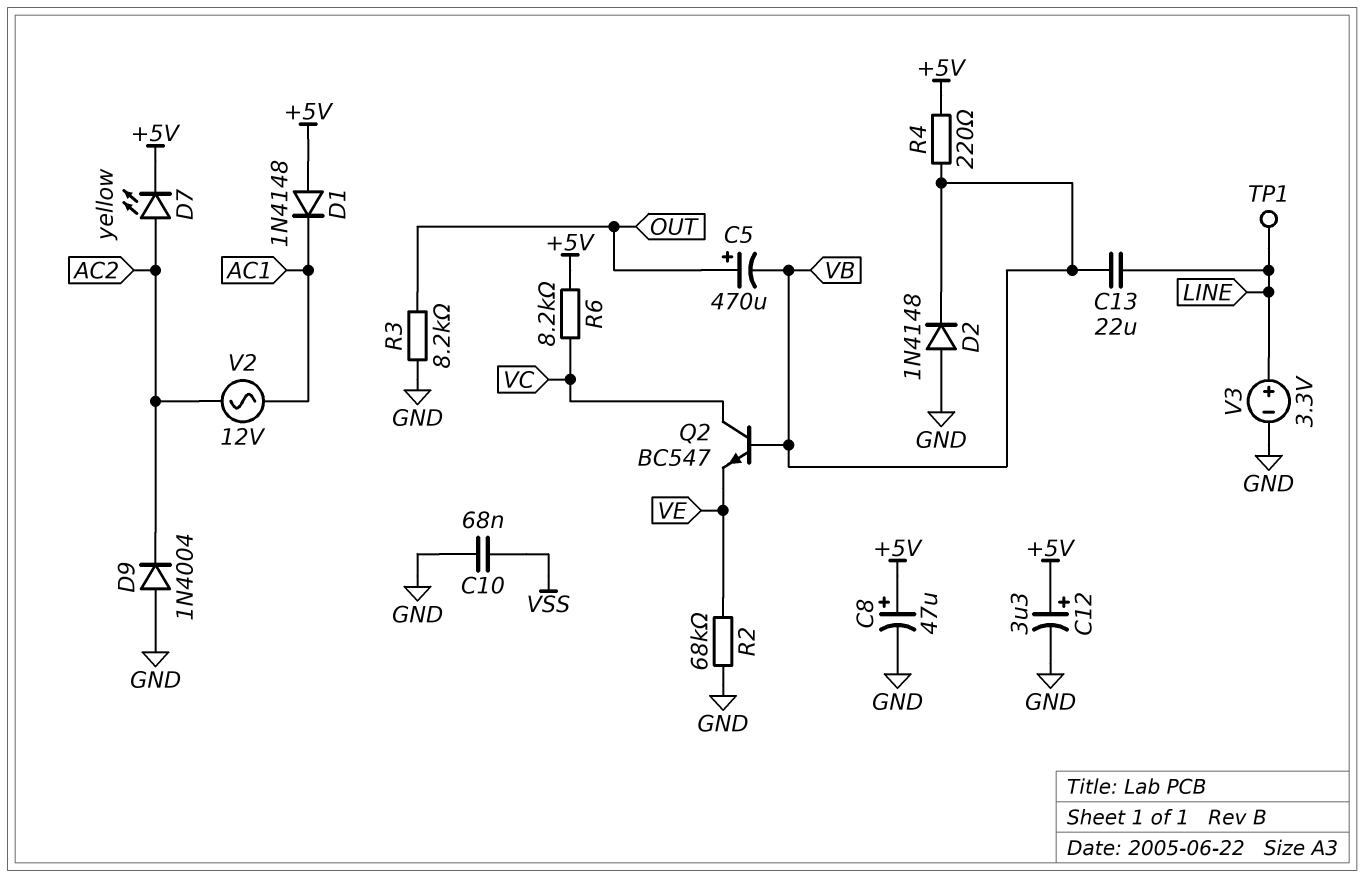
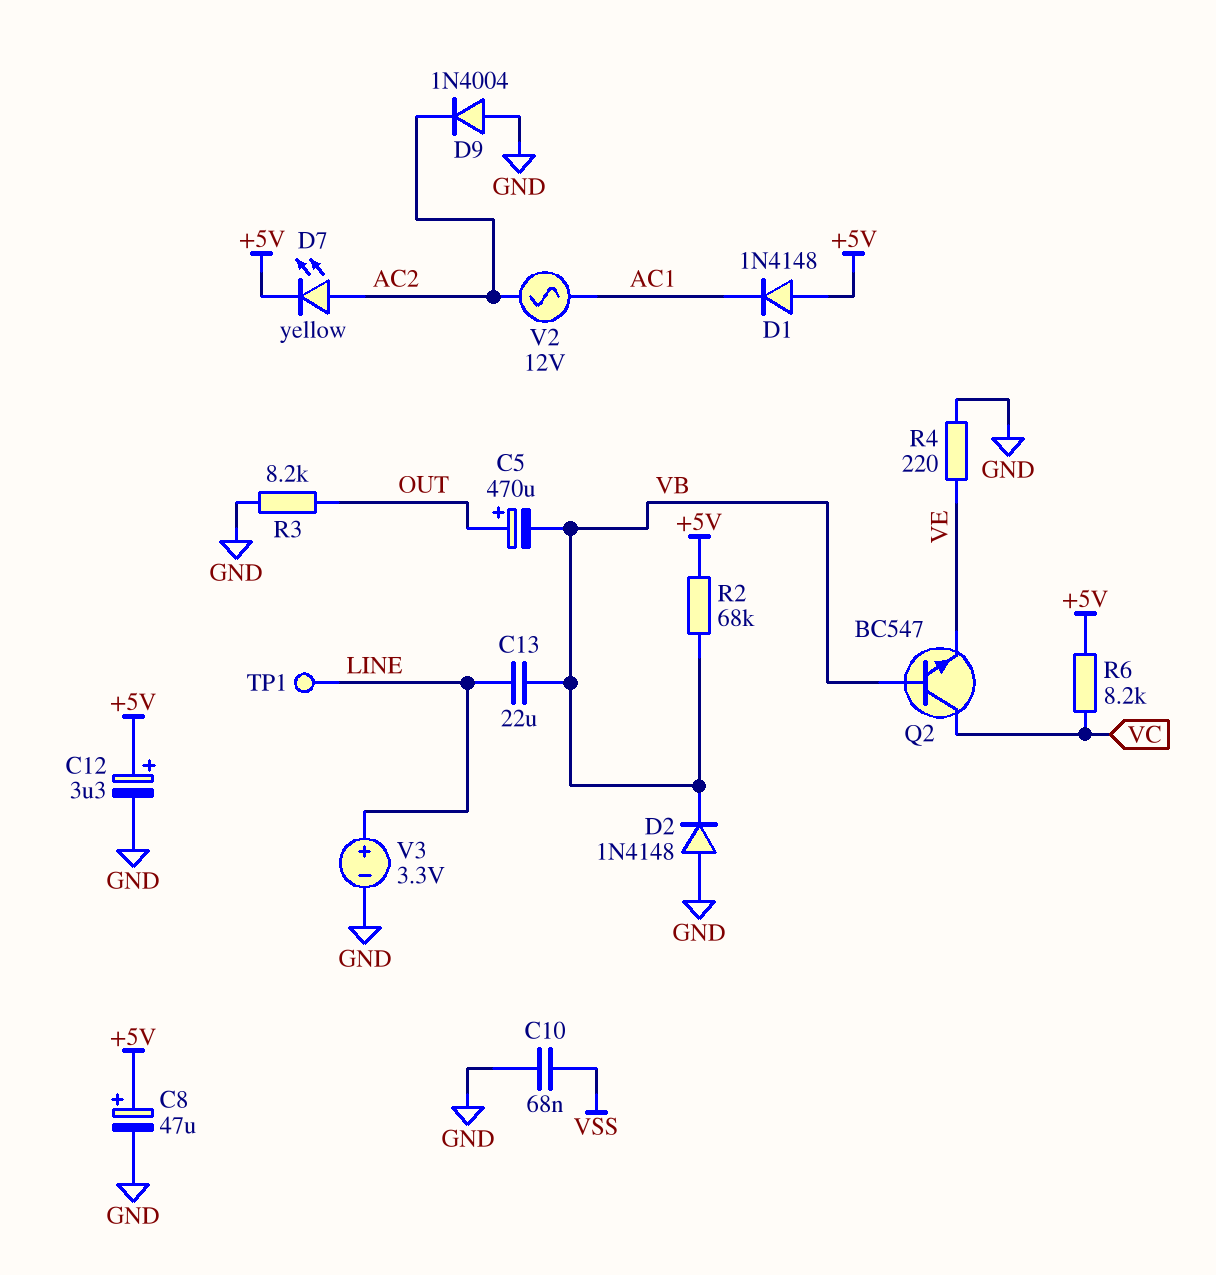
R2: 68k (GND, VE) -> 68k (+5V, VB)
R4: 220 (+5V, VB) -> 220 (GND, VE)

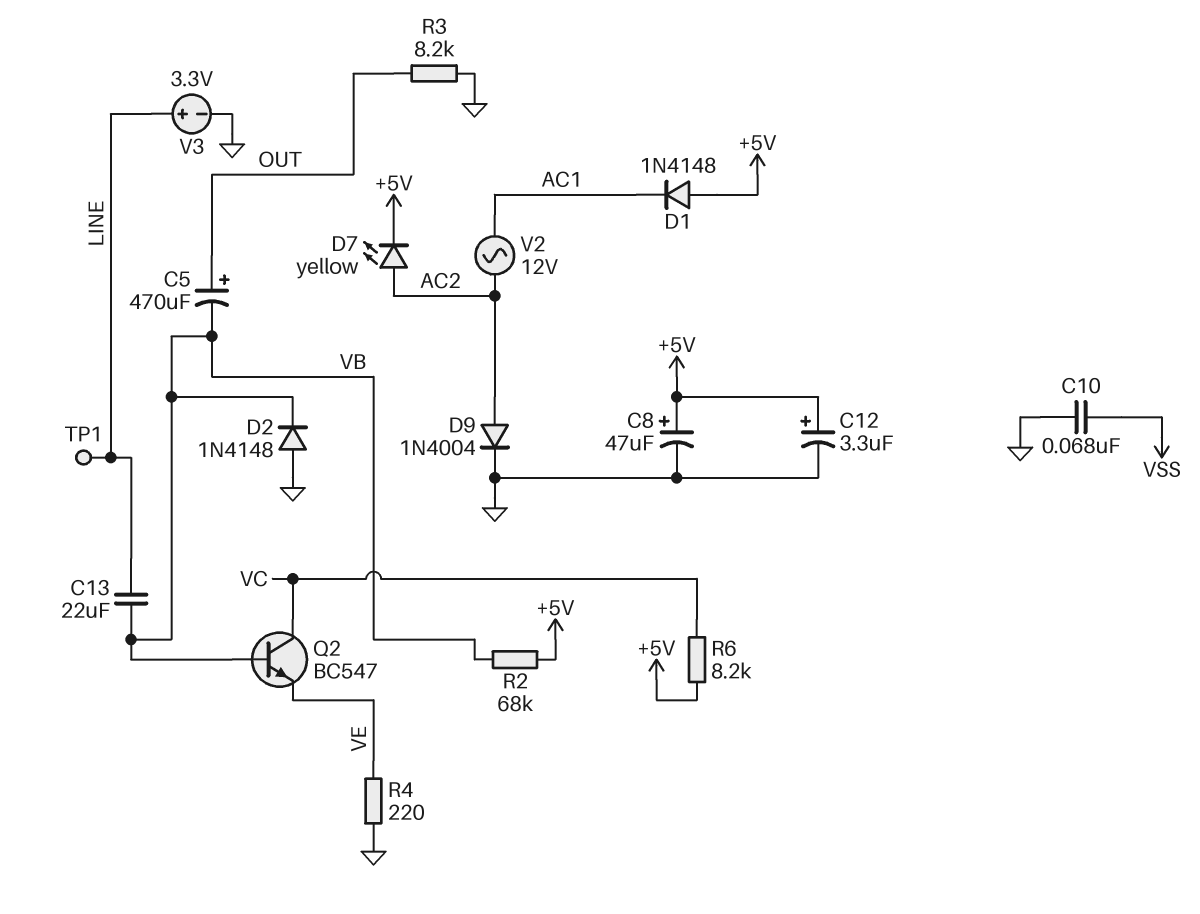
D9: diode 1N4004 (A GND, K AC2) -> diode 1N4004 (A AC2, K GND)

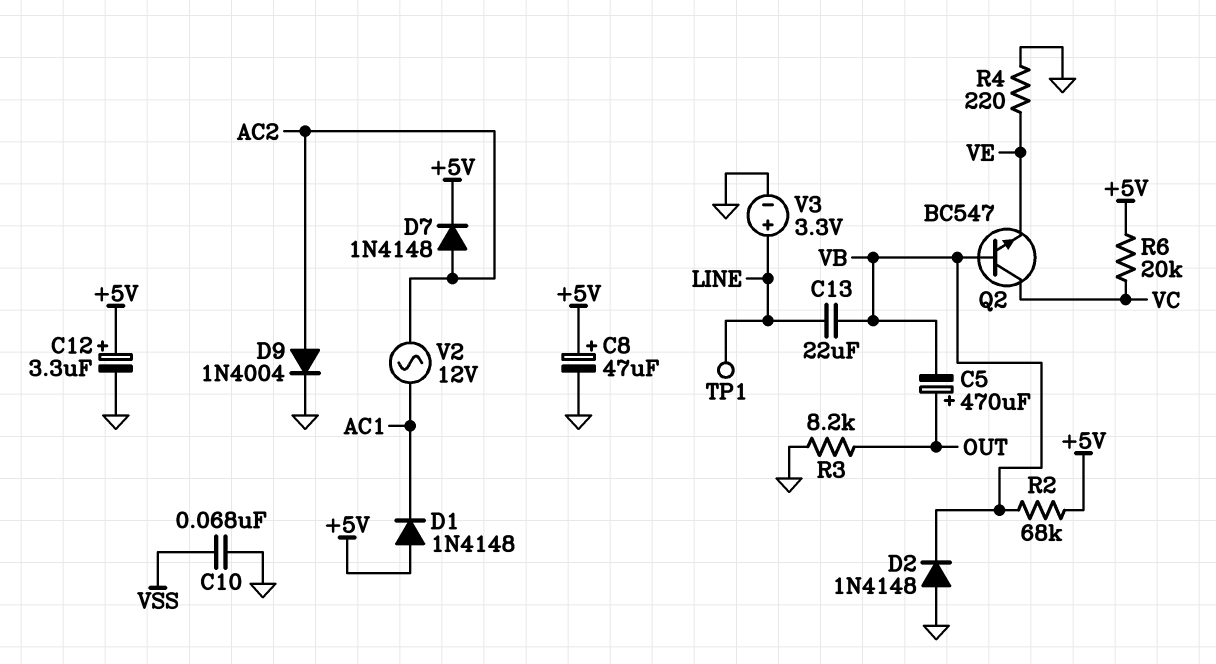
D7: LED yellow (A AC2, K +5V) -> diode 1N4148 (A AC2, K +5V)
R6: 8.2k (+5V, VC) -> 20k (+5V, VC)

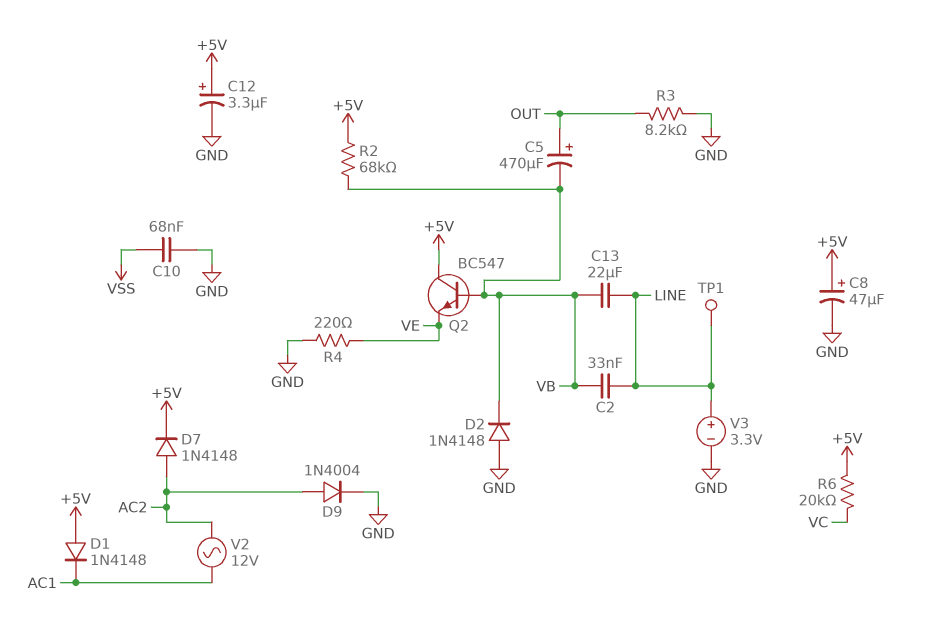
C2: none -> 33nF (LINE, VB)
Q2: NPN BC547 (B VB, C VC, E VE) -> NPN BC547 (B VB, C +5V, E VE)

